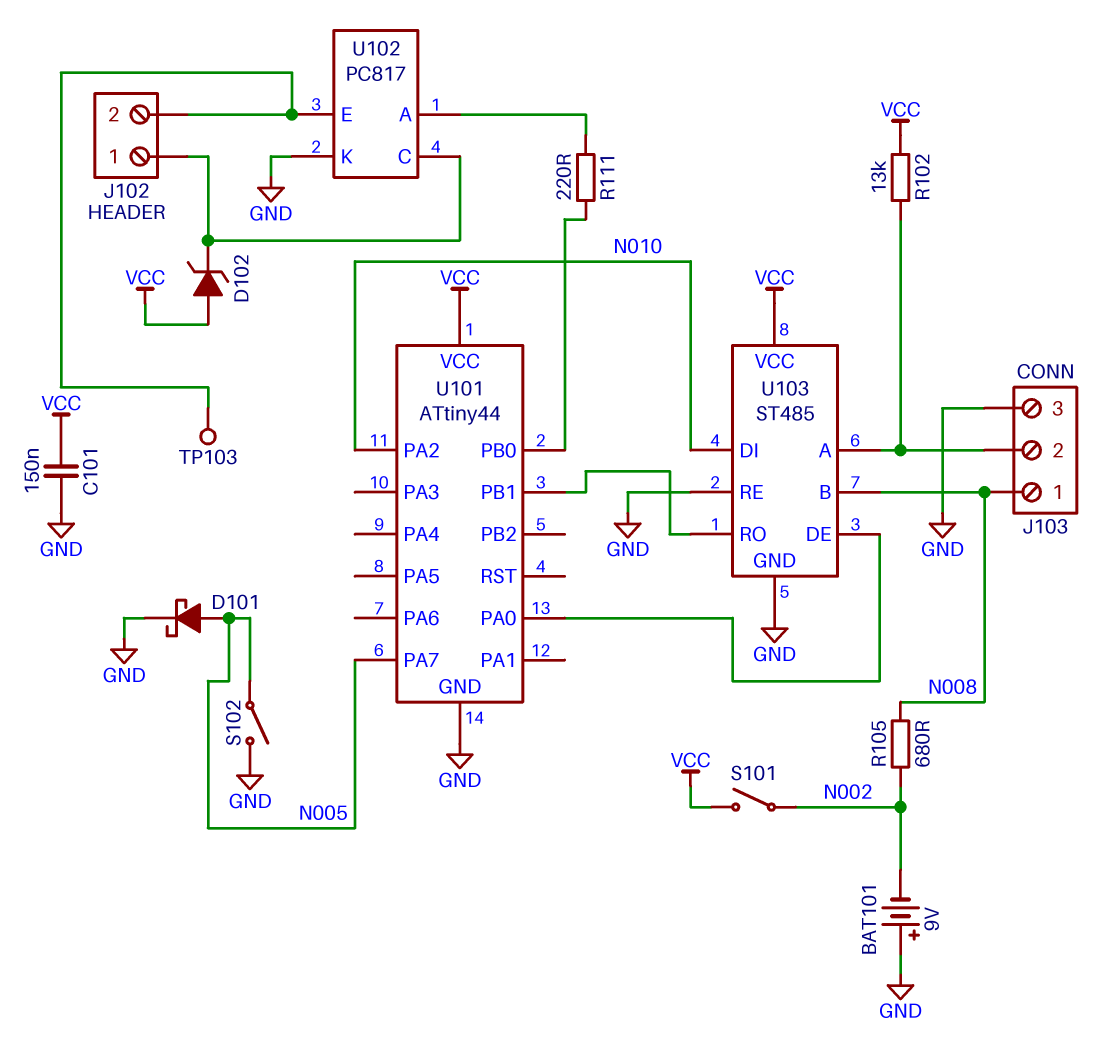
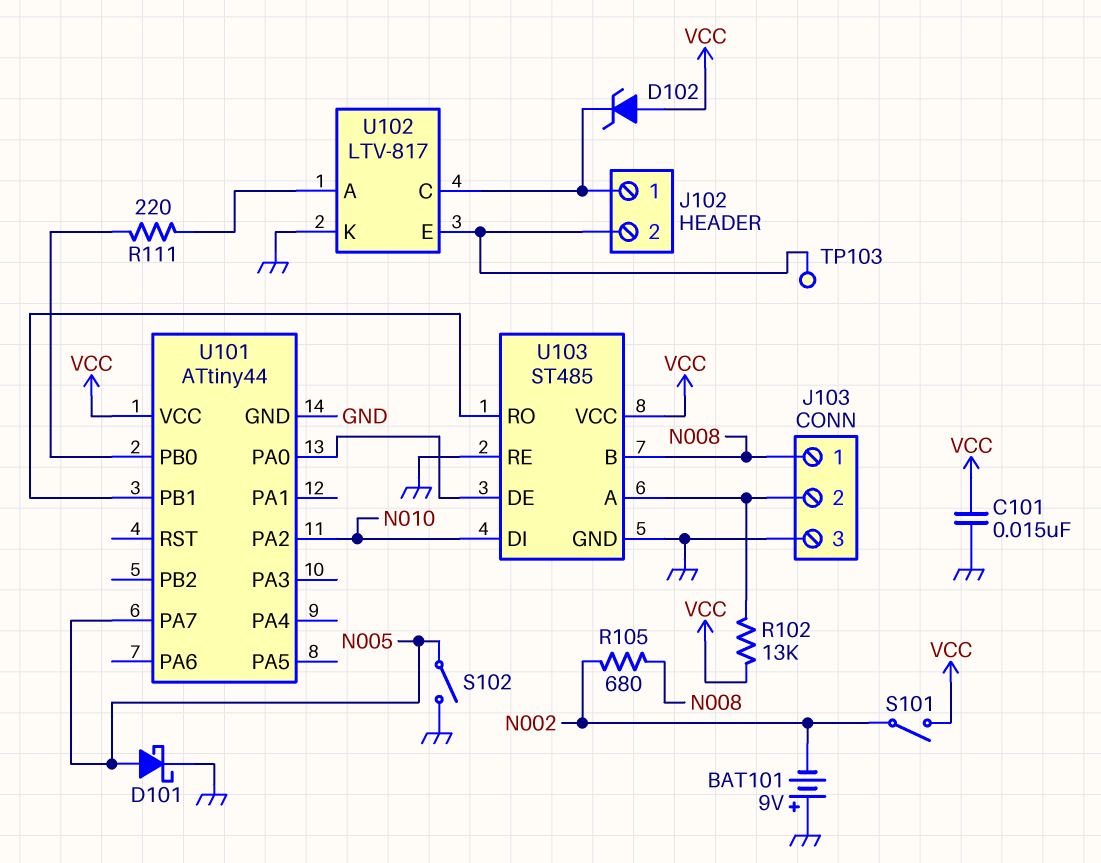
C101: 150nF (GND, VCC) -> 15nF (GND, VCC)
U102: PC817 -> LTV-817

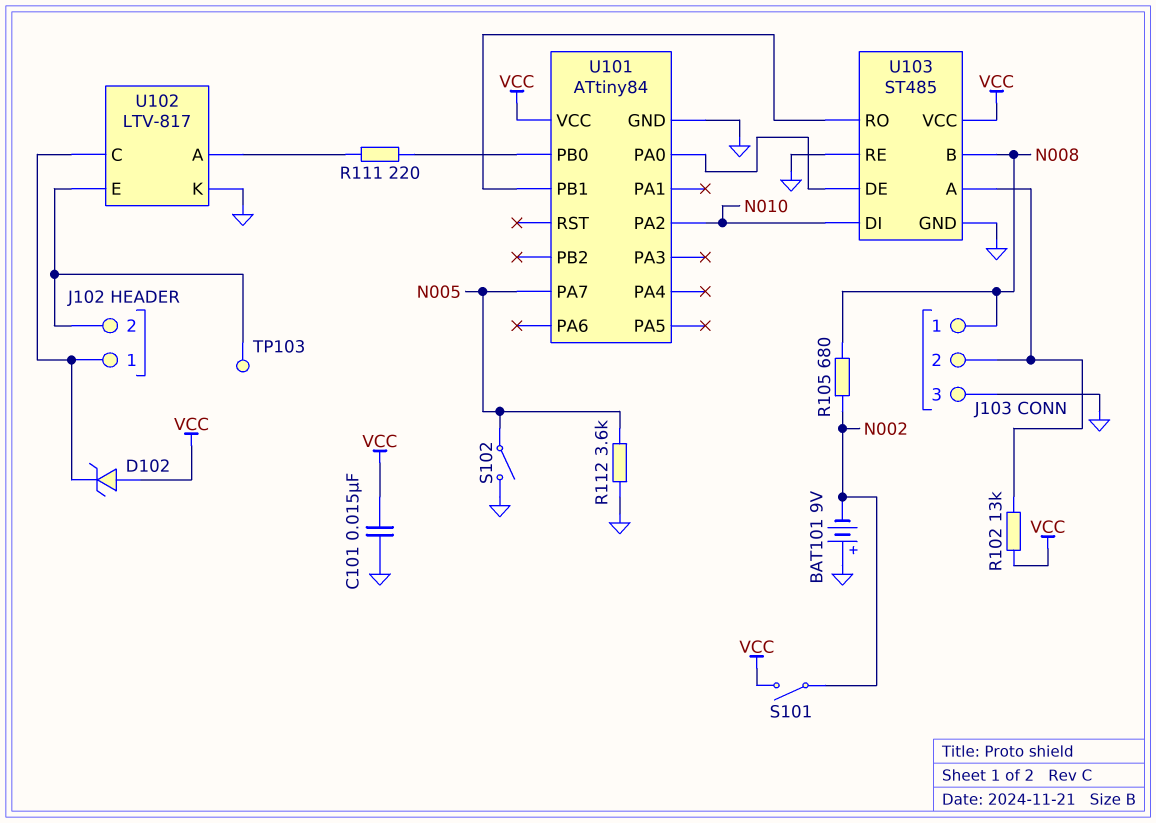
D101: schottky (A N005, K GND) -> none
R112: none -> 3.6k (GND, N005)
U101: ATtiny44 -> ATtiny84

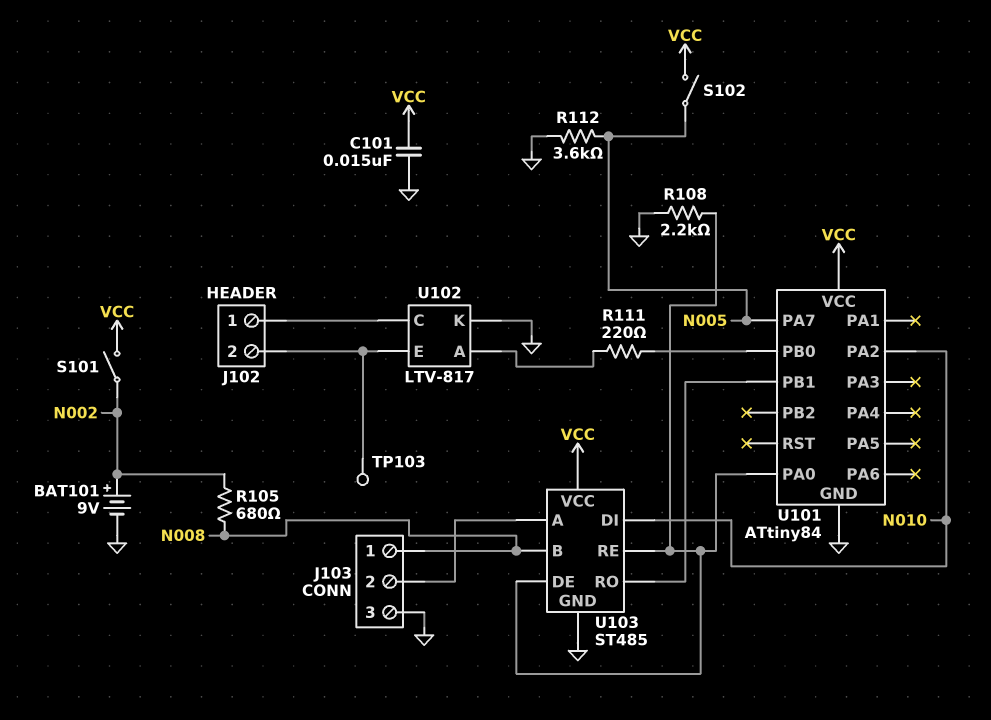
BAT101: 9V (plus GND, minus N002) -> 9V (plus N002, minus GND)
D102: zener (A VCC, K J102/1) -> none
R102: 13k (J103/2, VCC) -> none
R108: none -> 2.2k (GND, U101/PA0)
S102: switch (GND, N005) -> switch (N005, VCC)
U103 pin RE: GND -> U101/PA0

